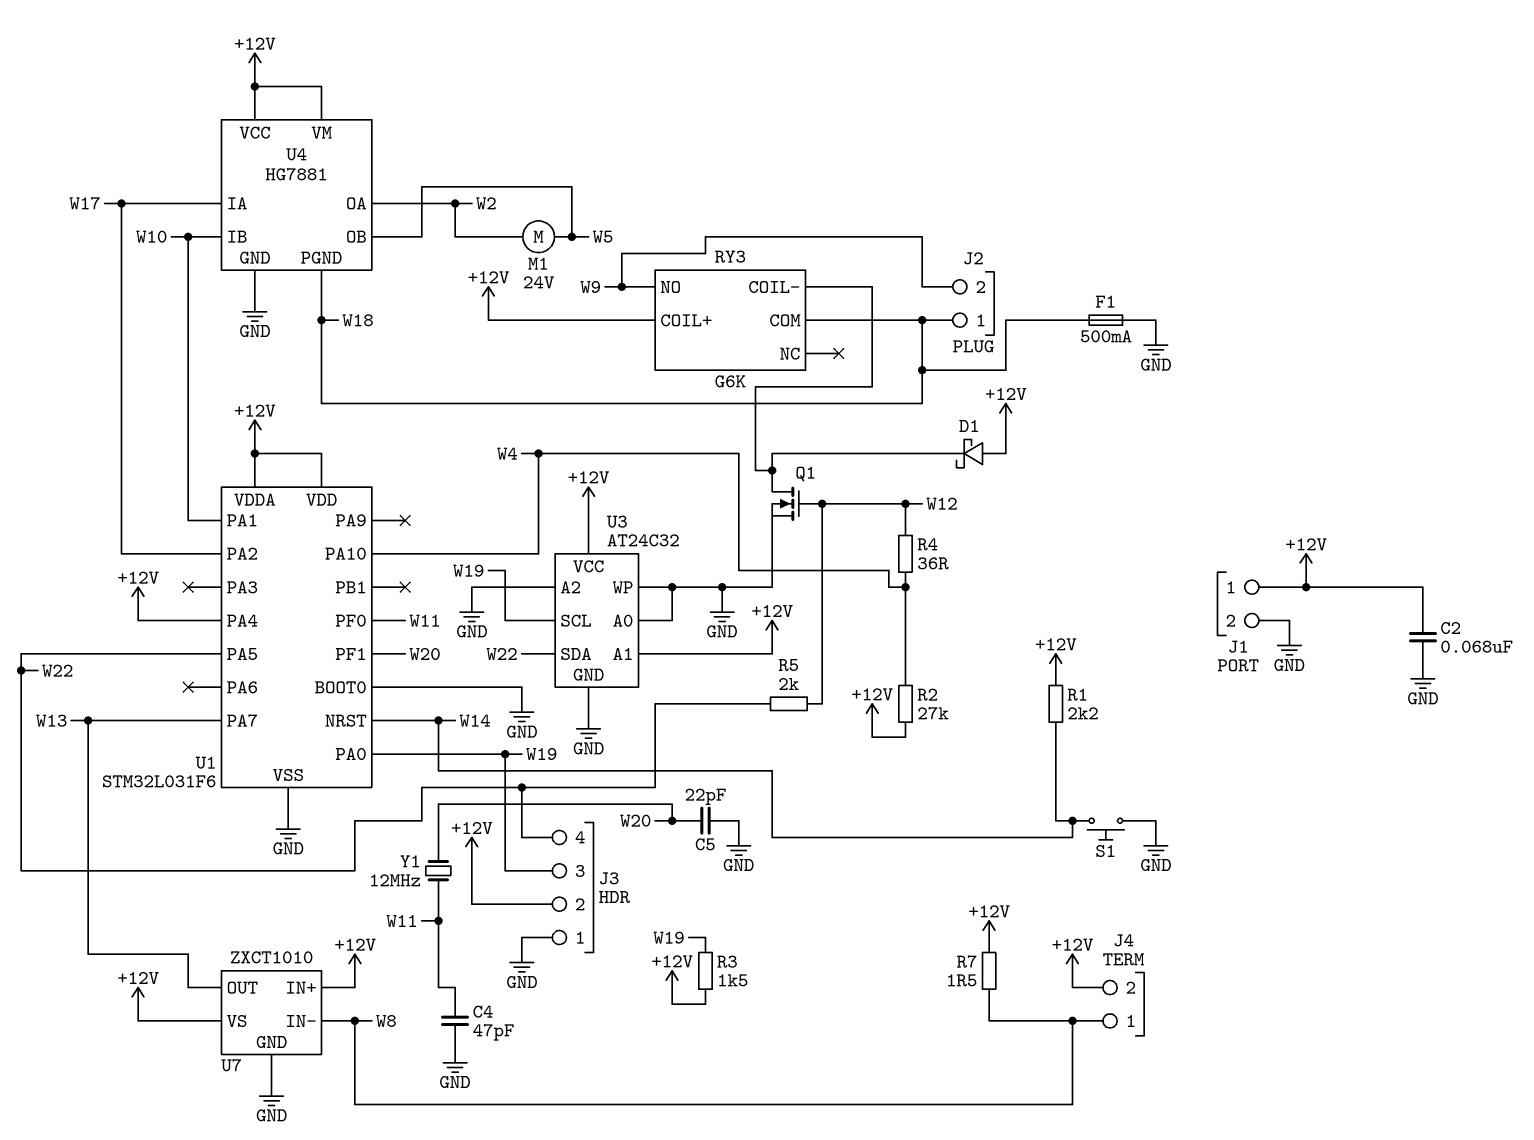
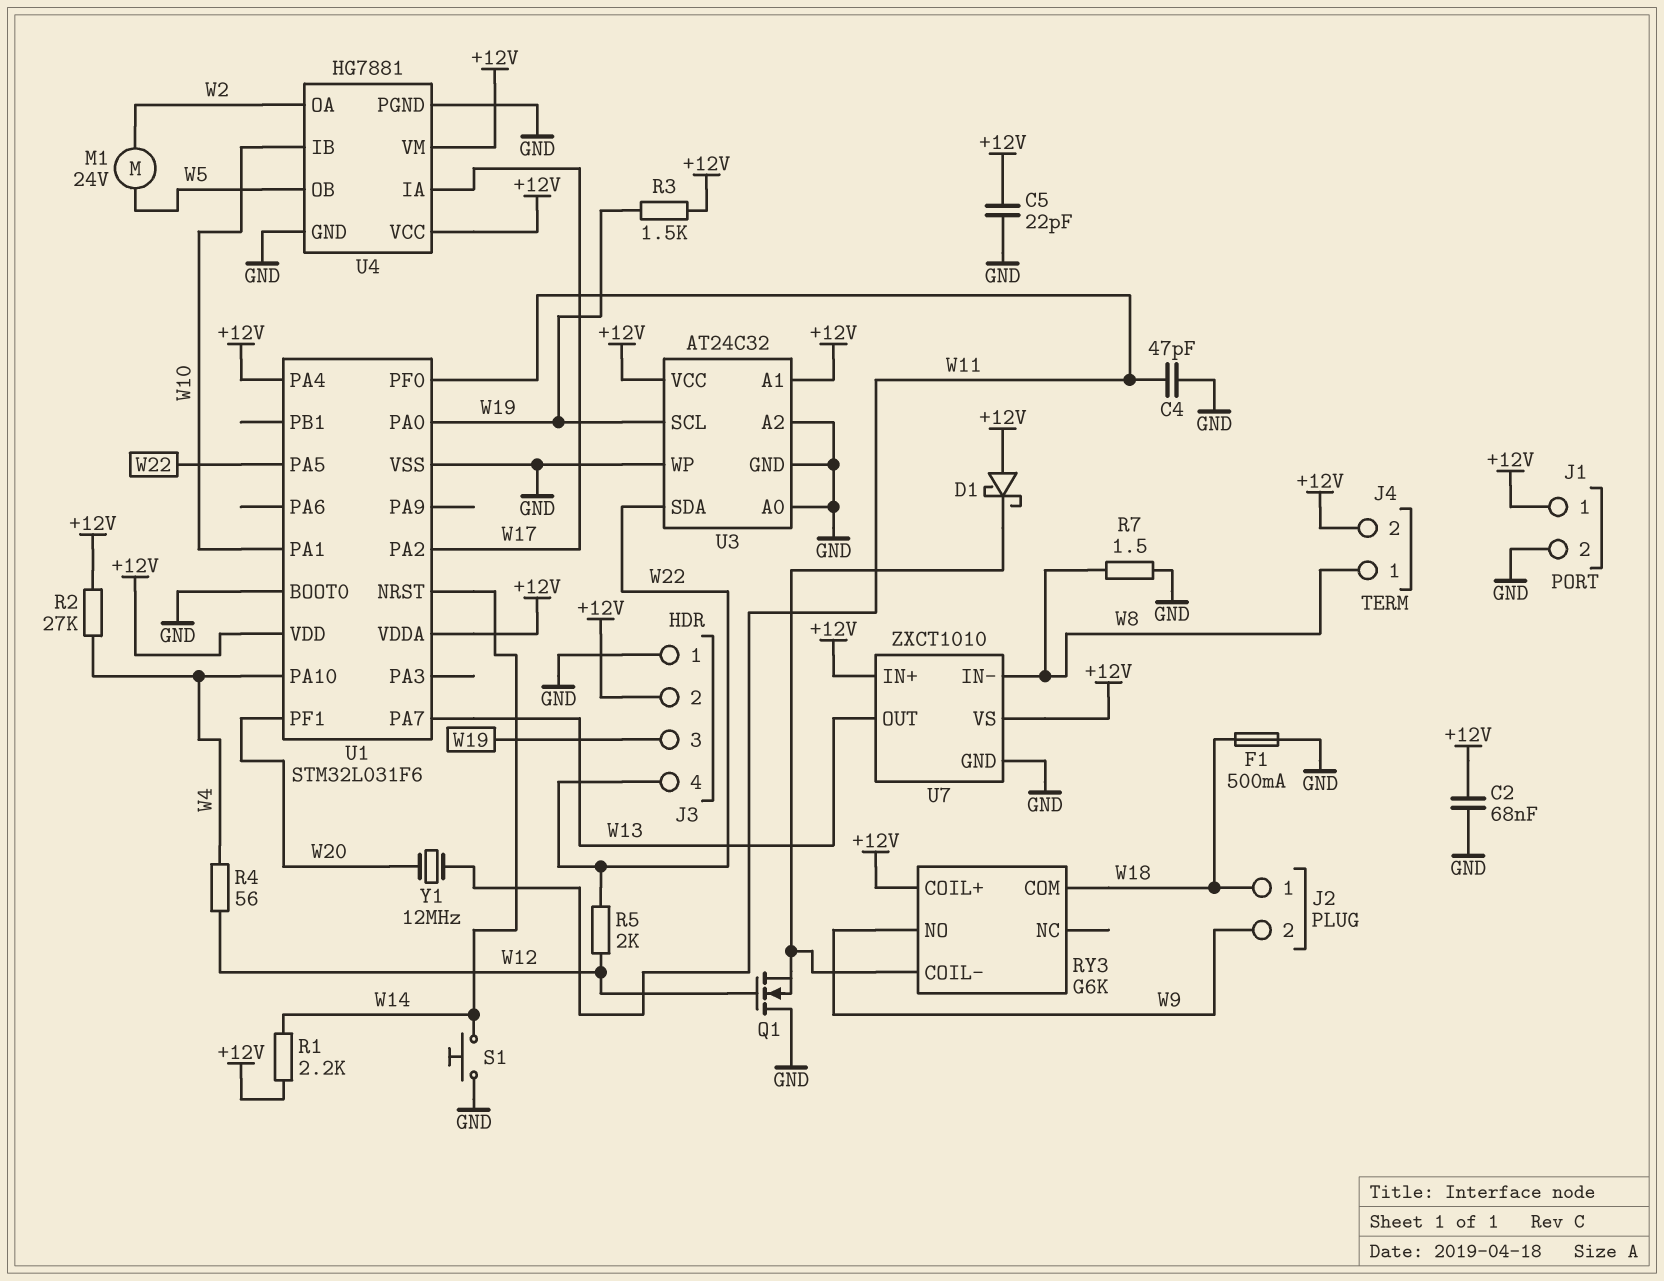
C5: 22pF (GND, W20) -> 22pF (+12V, GND)
Q1: NMOS (G W12, D RY3/COIL-, S GND) -> NMOS (G W12, D GND, S RY3/COIL-)
R4: 36 (W4, W12) -> 56 (W4, W12)
R7: 1.5 (+12V, W8) -> 1.5 (GND, W8)
U4 pin PGND: W18 -> GND

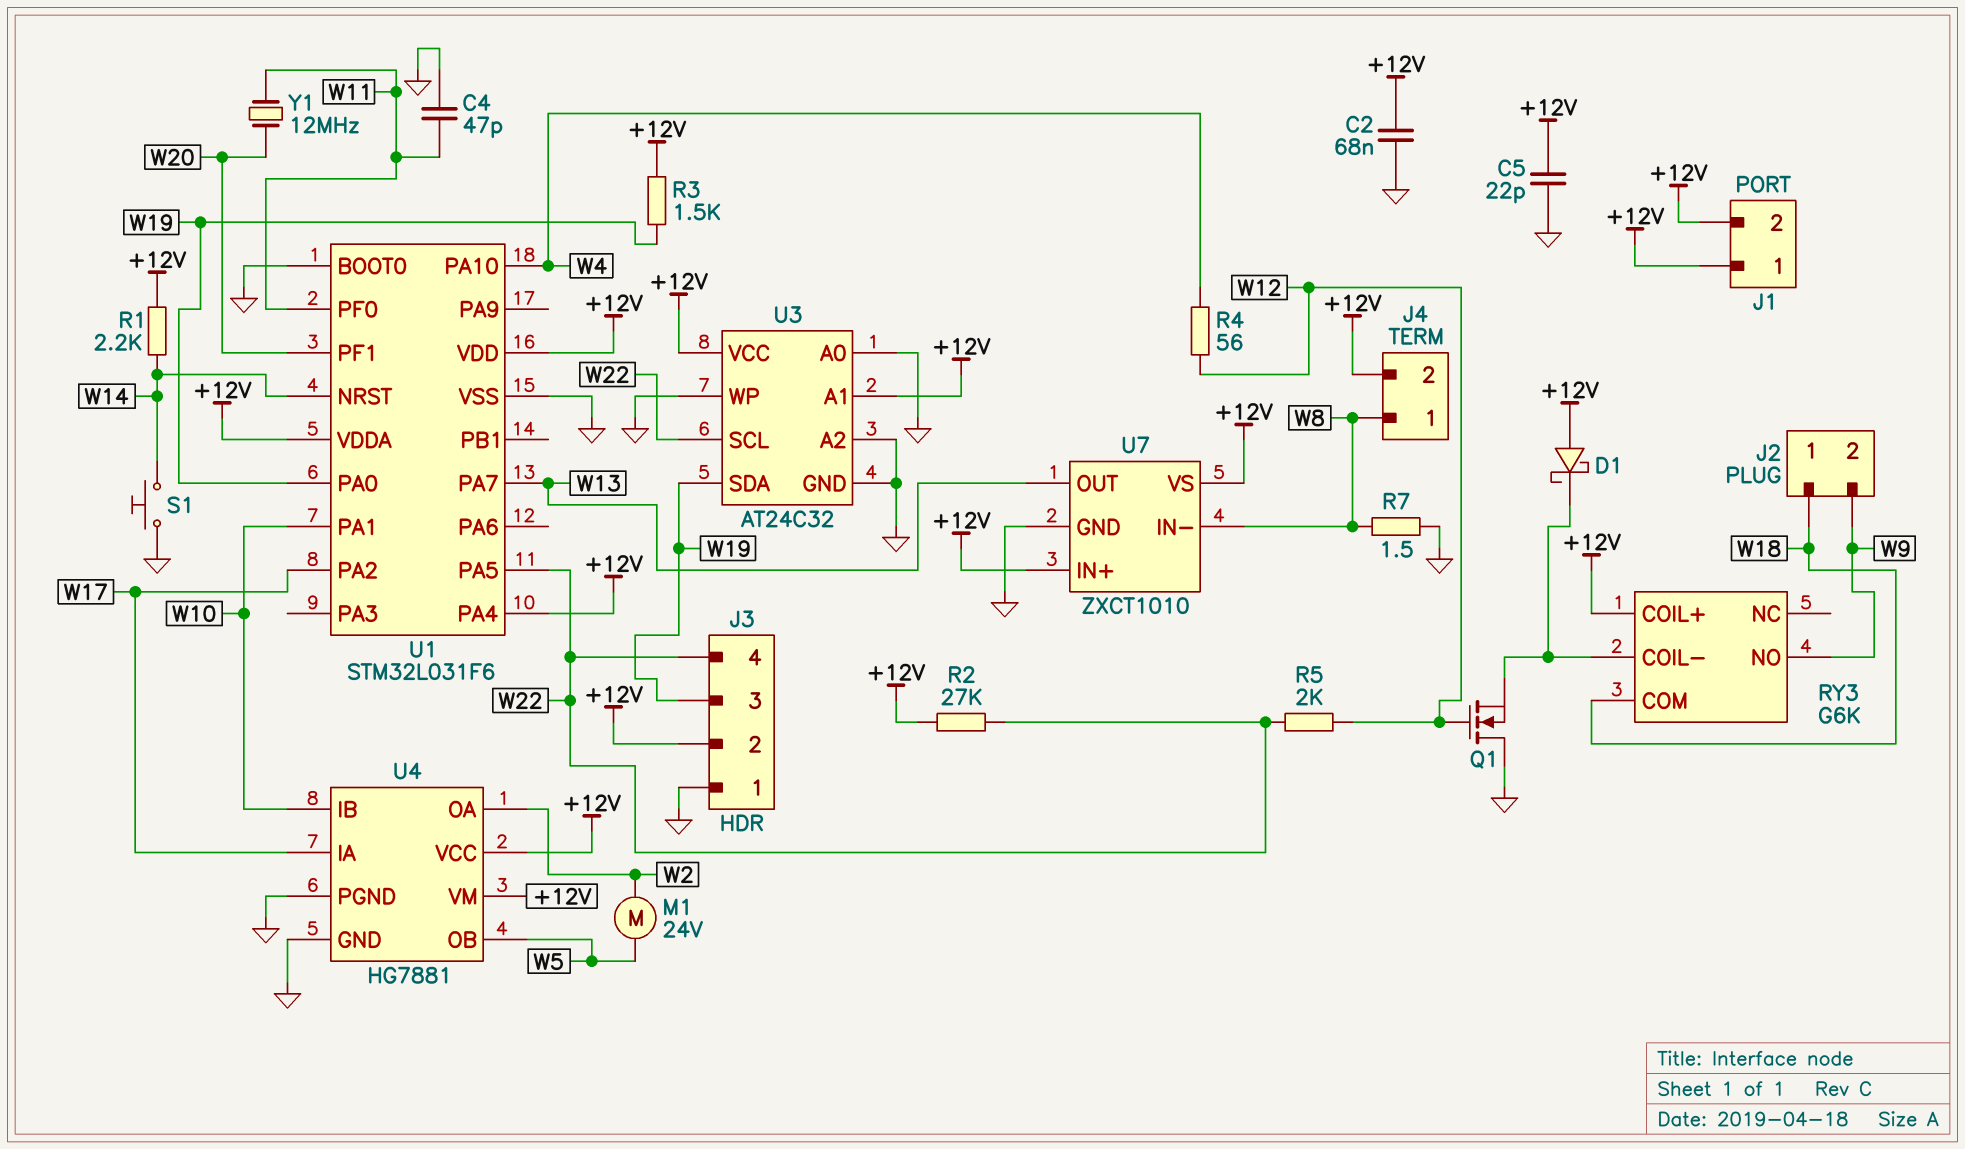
F1: 500mA (GND, W18) -> none
J1 pin 2: GND -> +12V
R2: 27k (+12V, W4) -> 27k (+12V, W22)
U3 pin SCL: W19 -> W22
U3 pin SDA: W22 -> W19

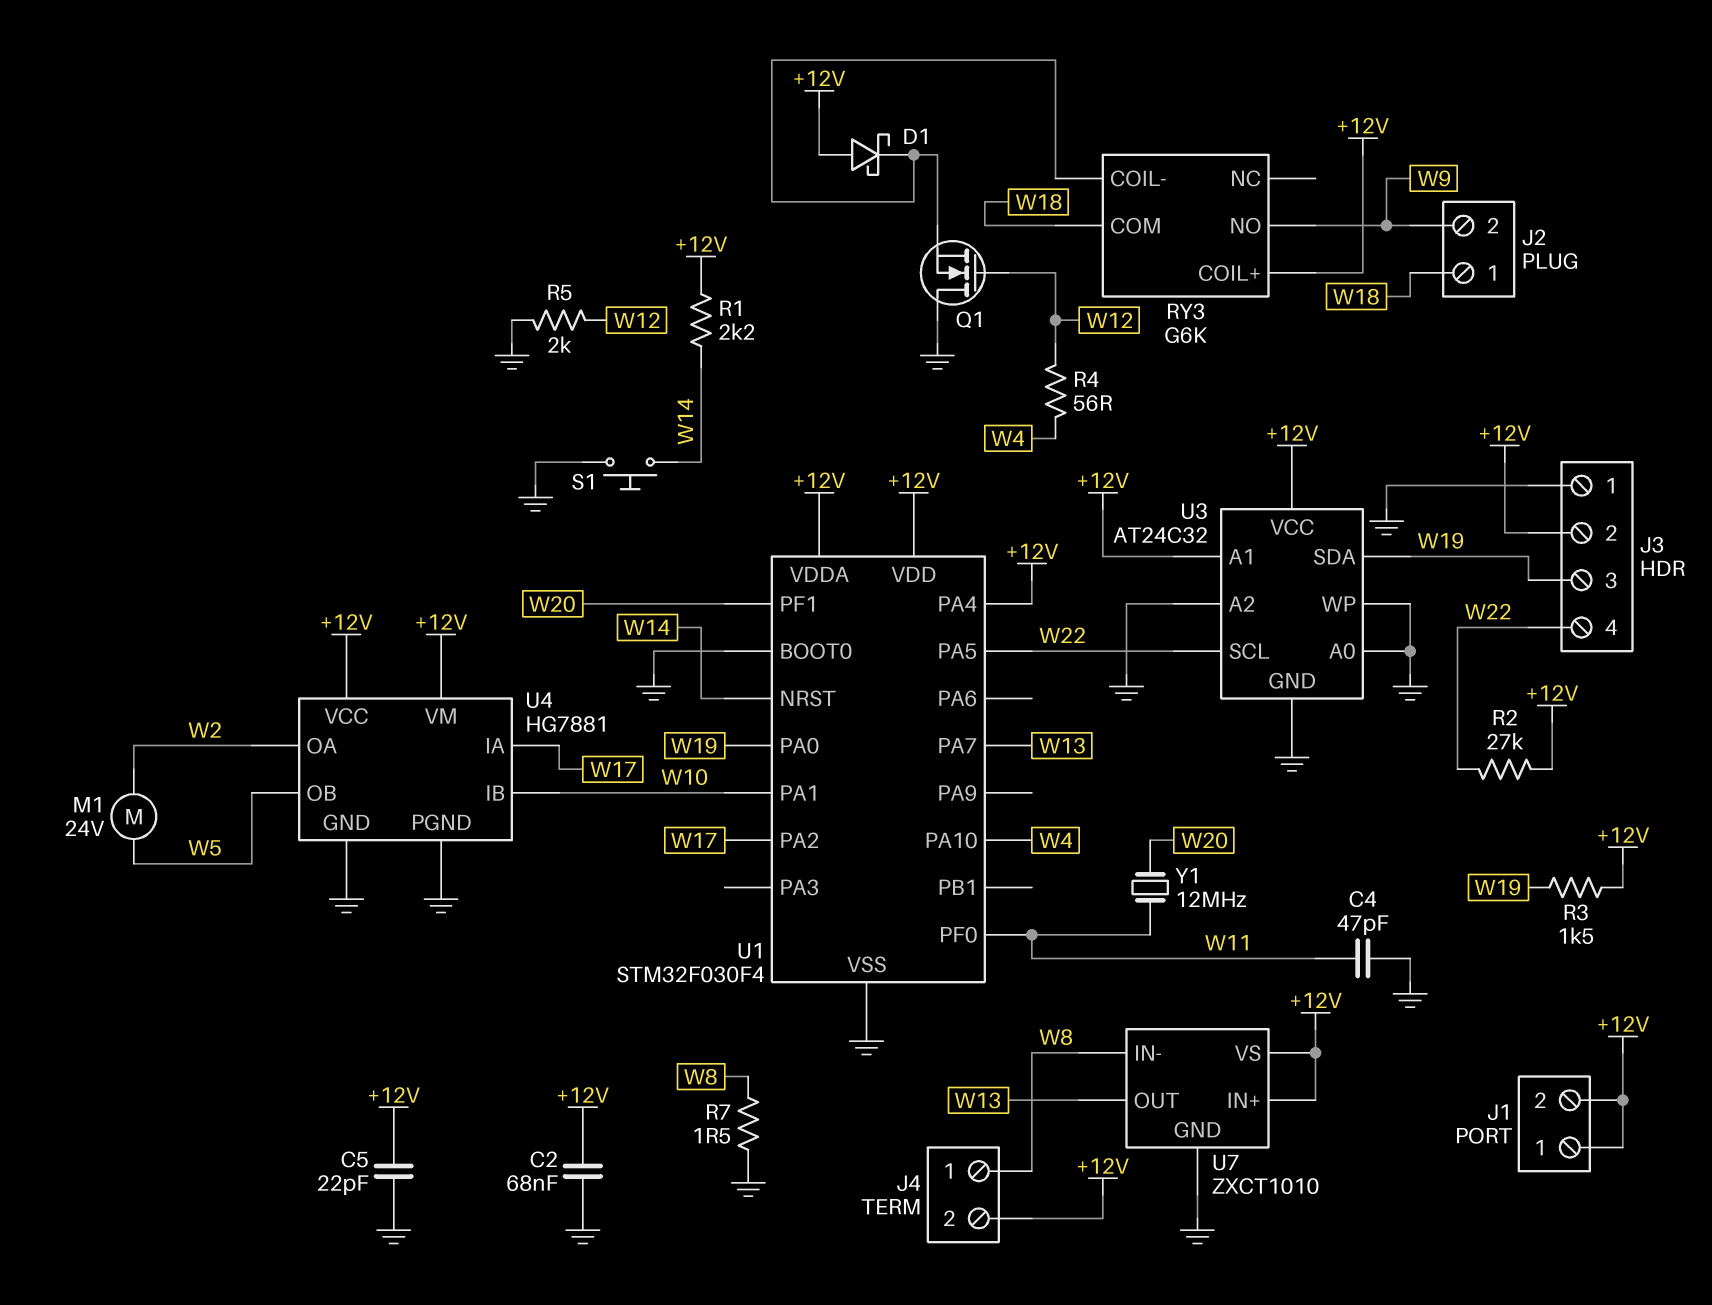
R5: 2k (W12, W22) -> 2k (GND, W12)
U1: STM32L031F6 -> STM32F030F4

